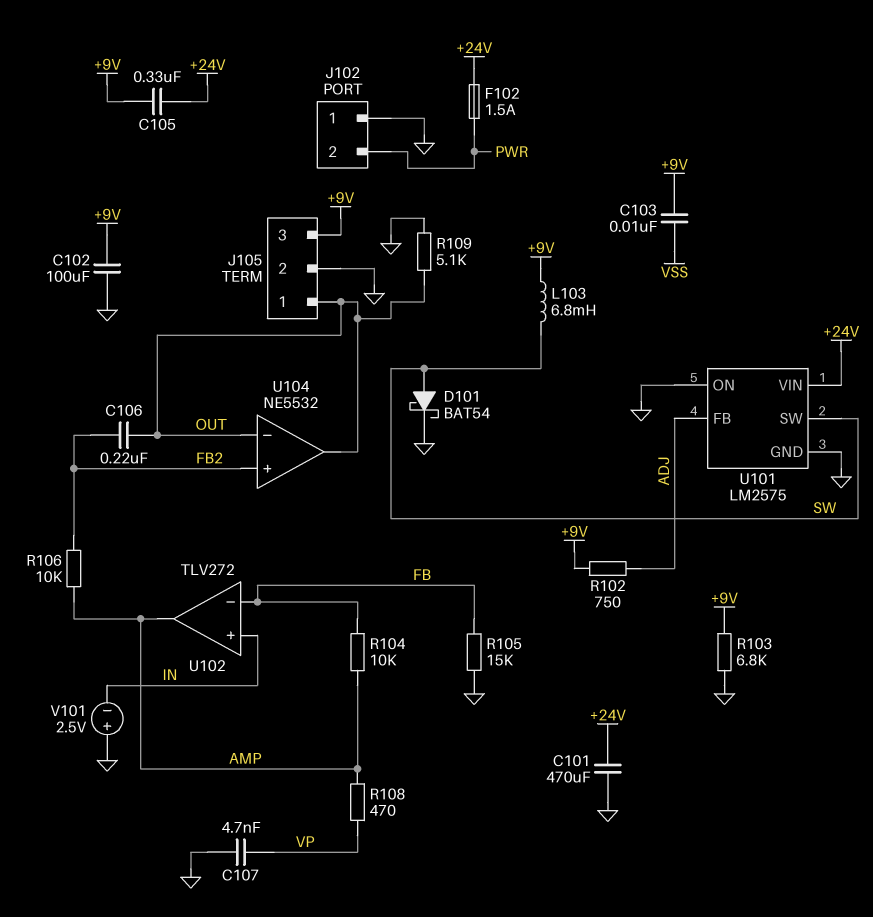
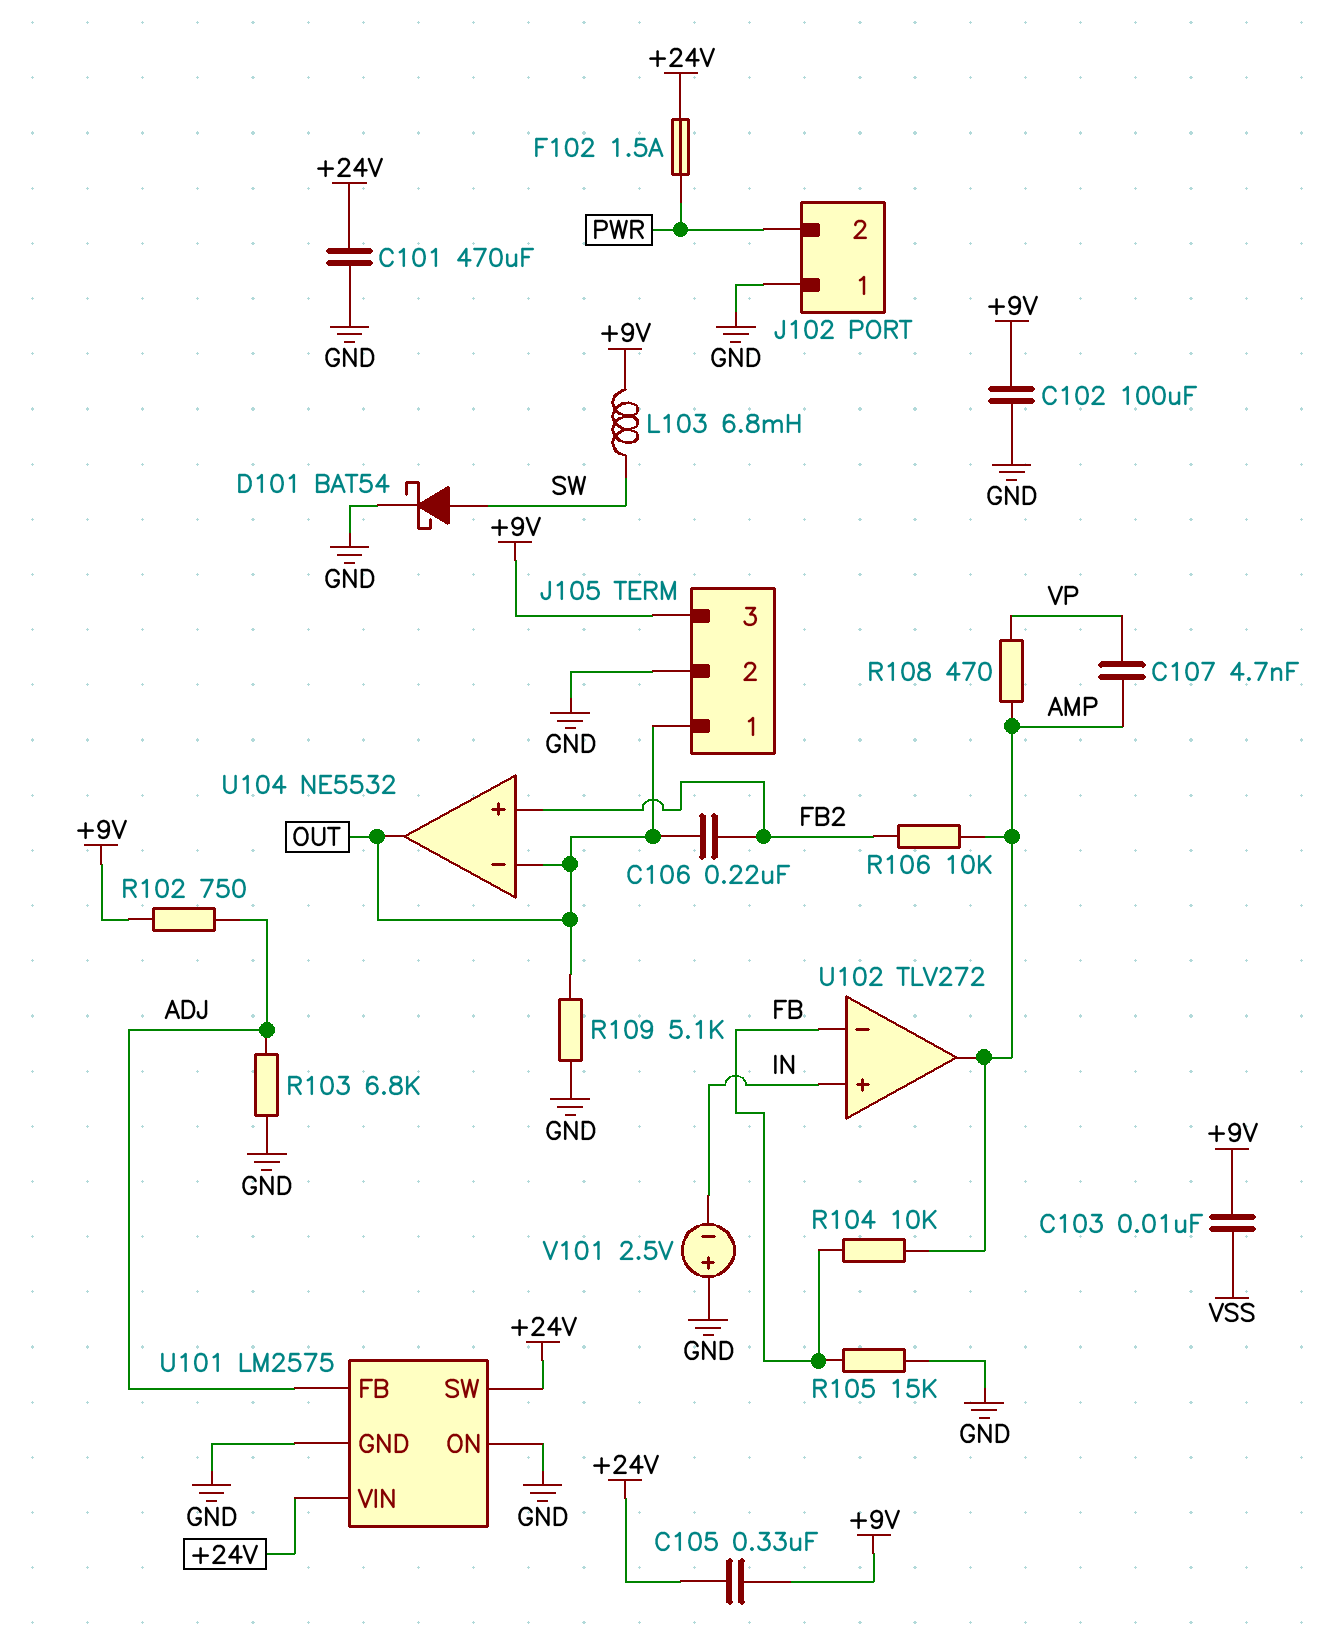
C107: 4.7nF (GND, VP) -> 4.7nF (AMP, VP)
R103: 6.8k (+9V, GND) -> 6.8k (ADJ, GND)
U101 pin SW: SW -> +24V

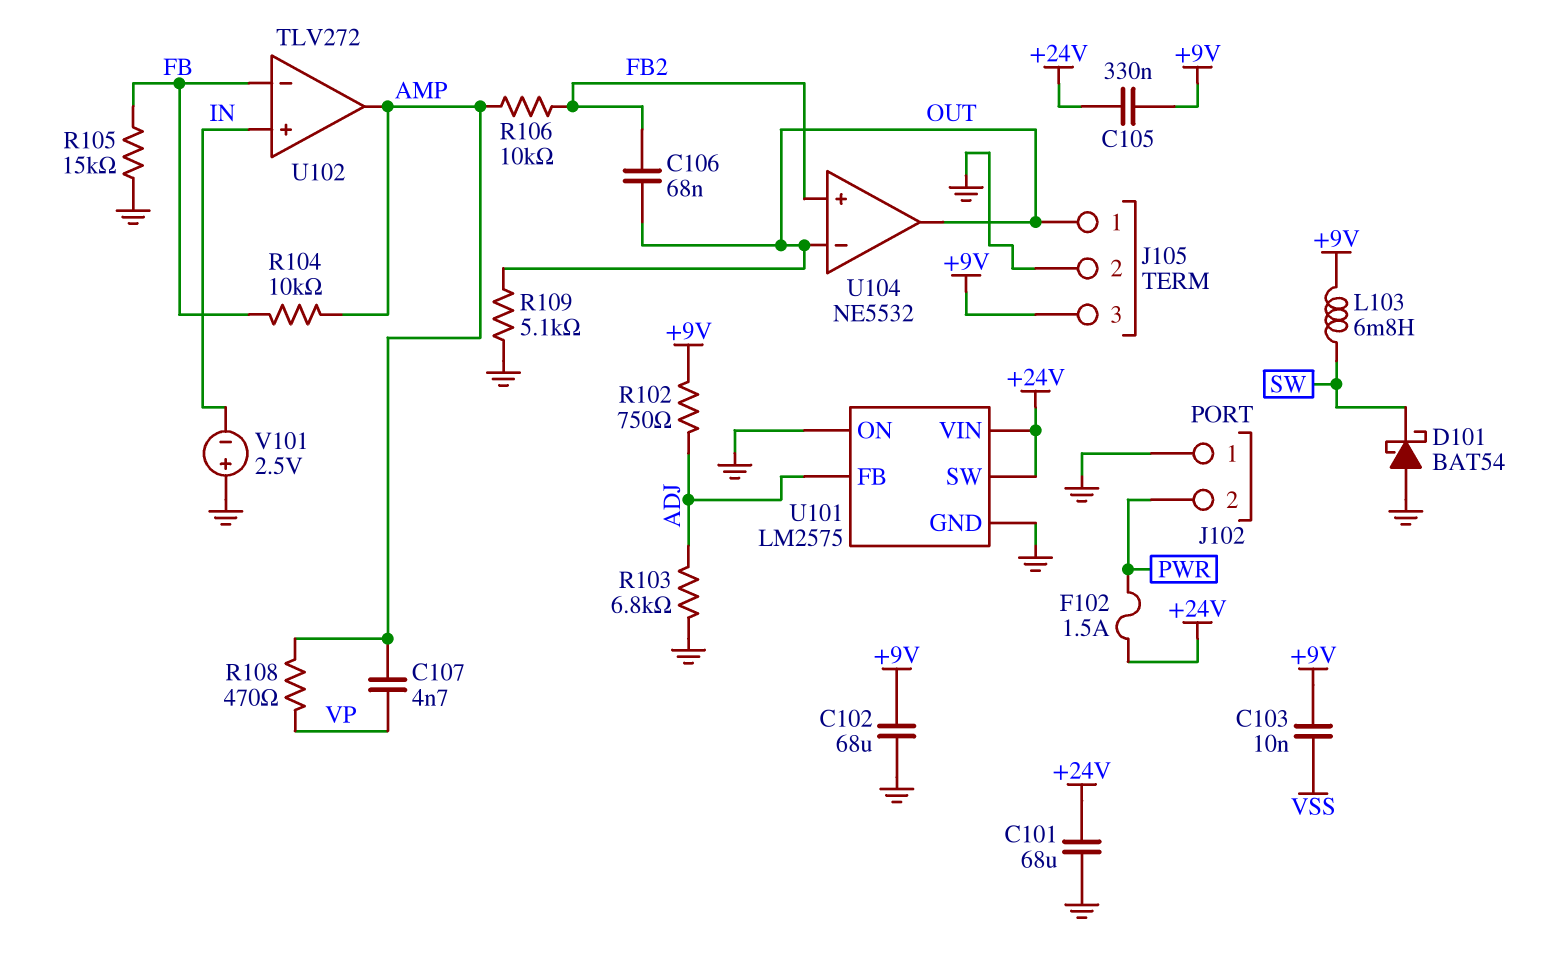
C101: 470uF (+24V, GND) -> 68uF (+24V, GND)
C102: 100uF (+9V, GND) -> 68uF (+9V, GND)
C106: 220nF (FB2, OUT) -> 68nF (FB2, OUT)
D101: schottky BAT54 (A SW, K GND) -> schottky BAT54 (A GND, K SW)

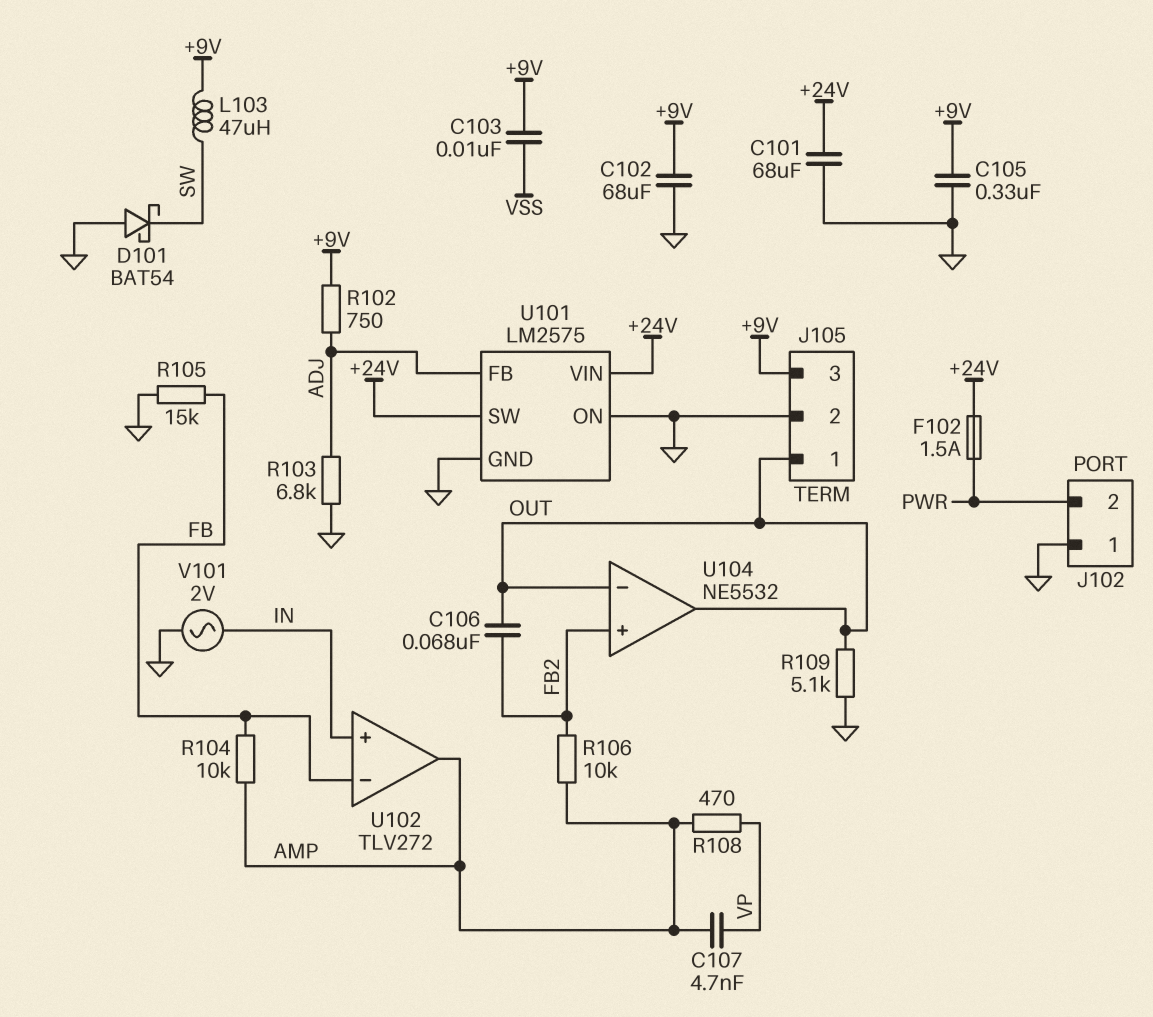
C105: 330nF (+9V, +24V) -> 330nF (+9V, GND)
L103: 6.8mH (+9V, SW) -> 47uH (+9V, SW)
V101: 2.5V (plus GND, minus IN) -> AC 2V (GND, IN)

